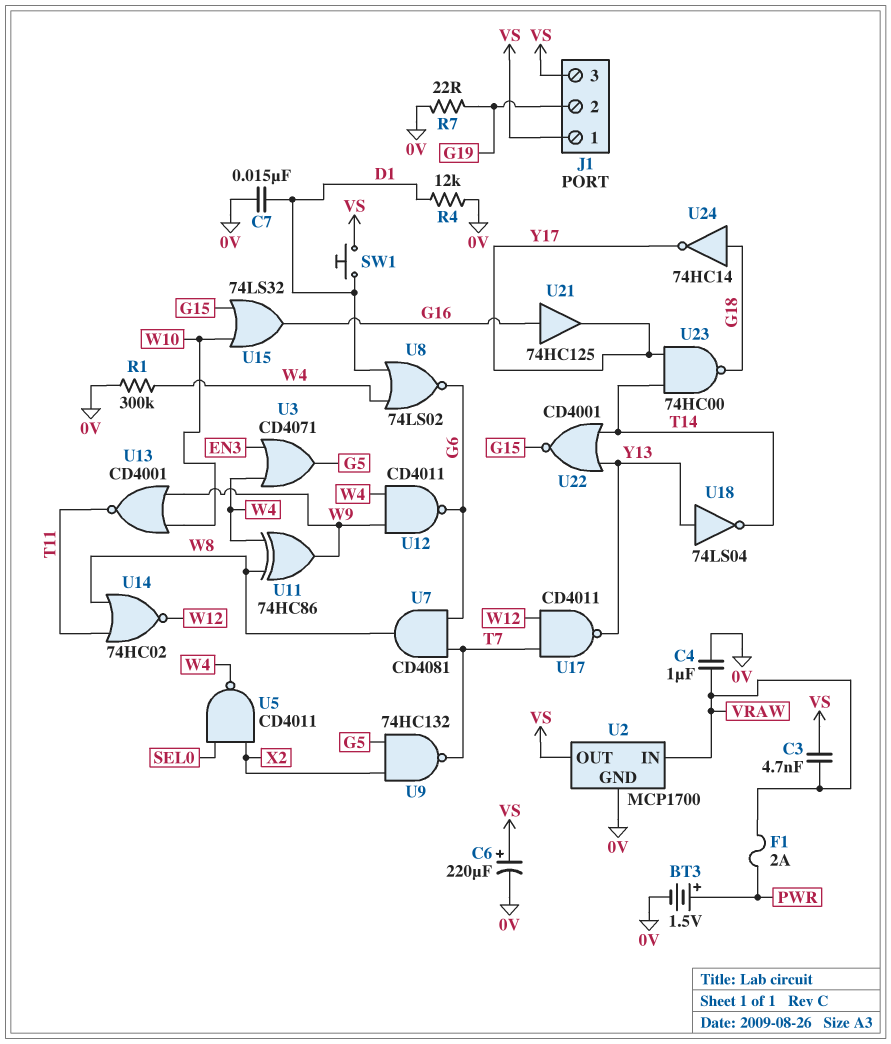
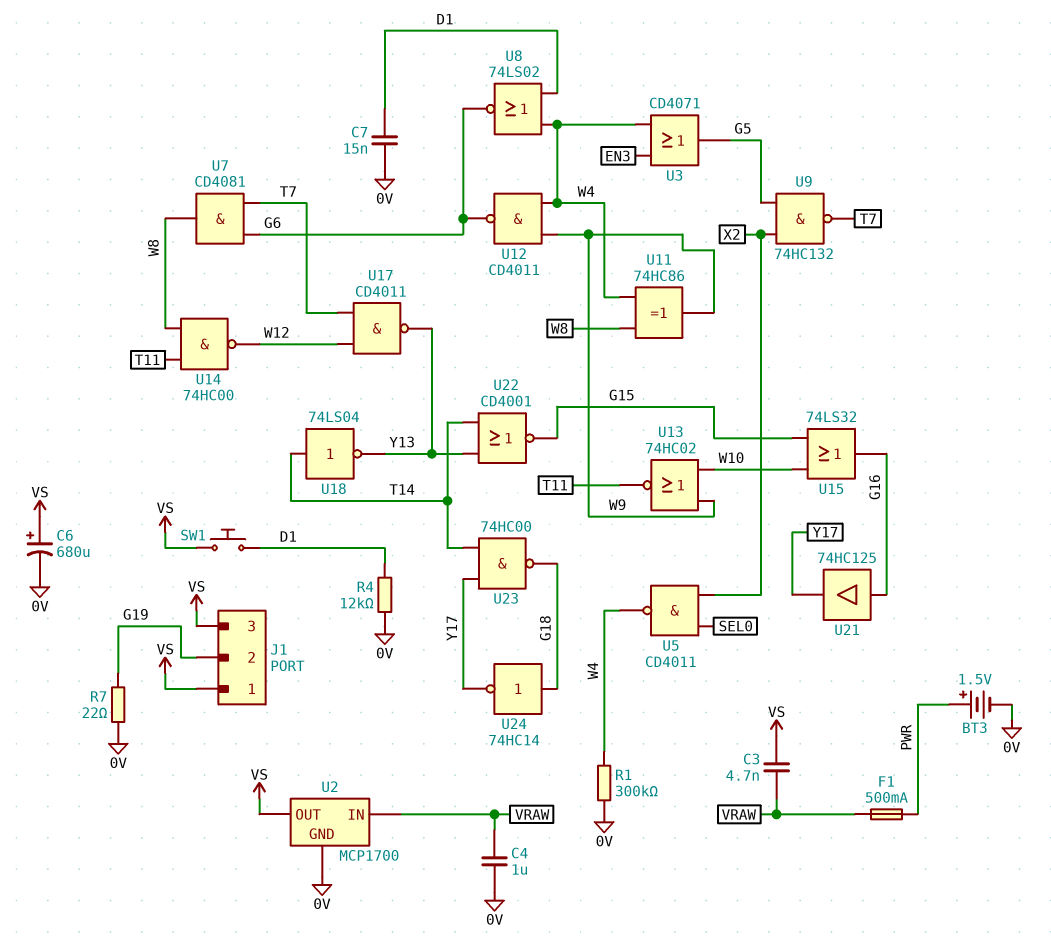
C6: 220uF (plus VS, minus 0V) -> 680uF (plus VS, minus 0V)
F1: 2A (PWR, VRAW) -> 500mA (PWR, VRAW)
U13: NOR CD4001 (in W9, in W10, out T11) -> NOR 74HC02 (in W9, in W10, out T11)
U14: NOR 74HC02 (in T11, in W8, out W12) -> NAND 74HC00 (in T11, in W8, out W12)
U18: NOT 74LS04 (in Y13, out T14) -> NOT 74LS04 (in T14, out Y13)

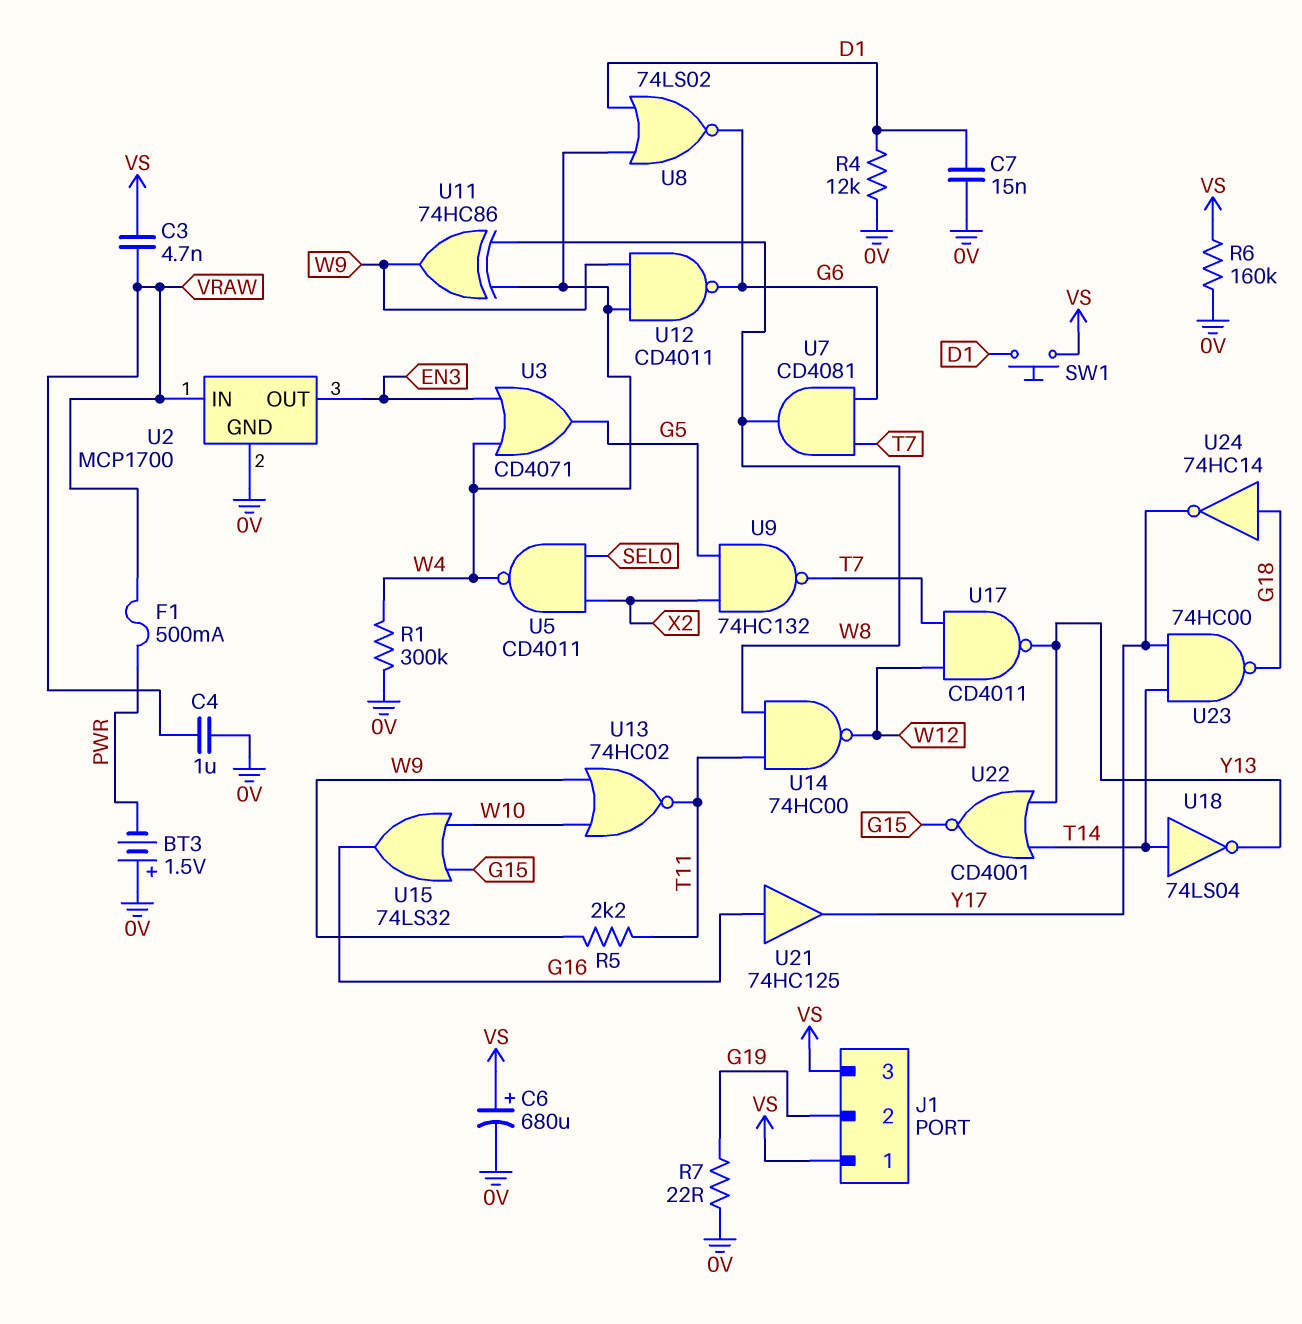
BT3: 1.5V (plus PWR, minus 0V) -> 1.5V (plus 0V, minus PWR)
R5: none -> 2.2k (T11, W9)
R6: none -> 160k (0V, VS)
U2 pin OUT: VS -> EN3

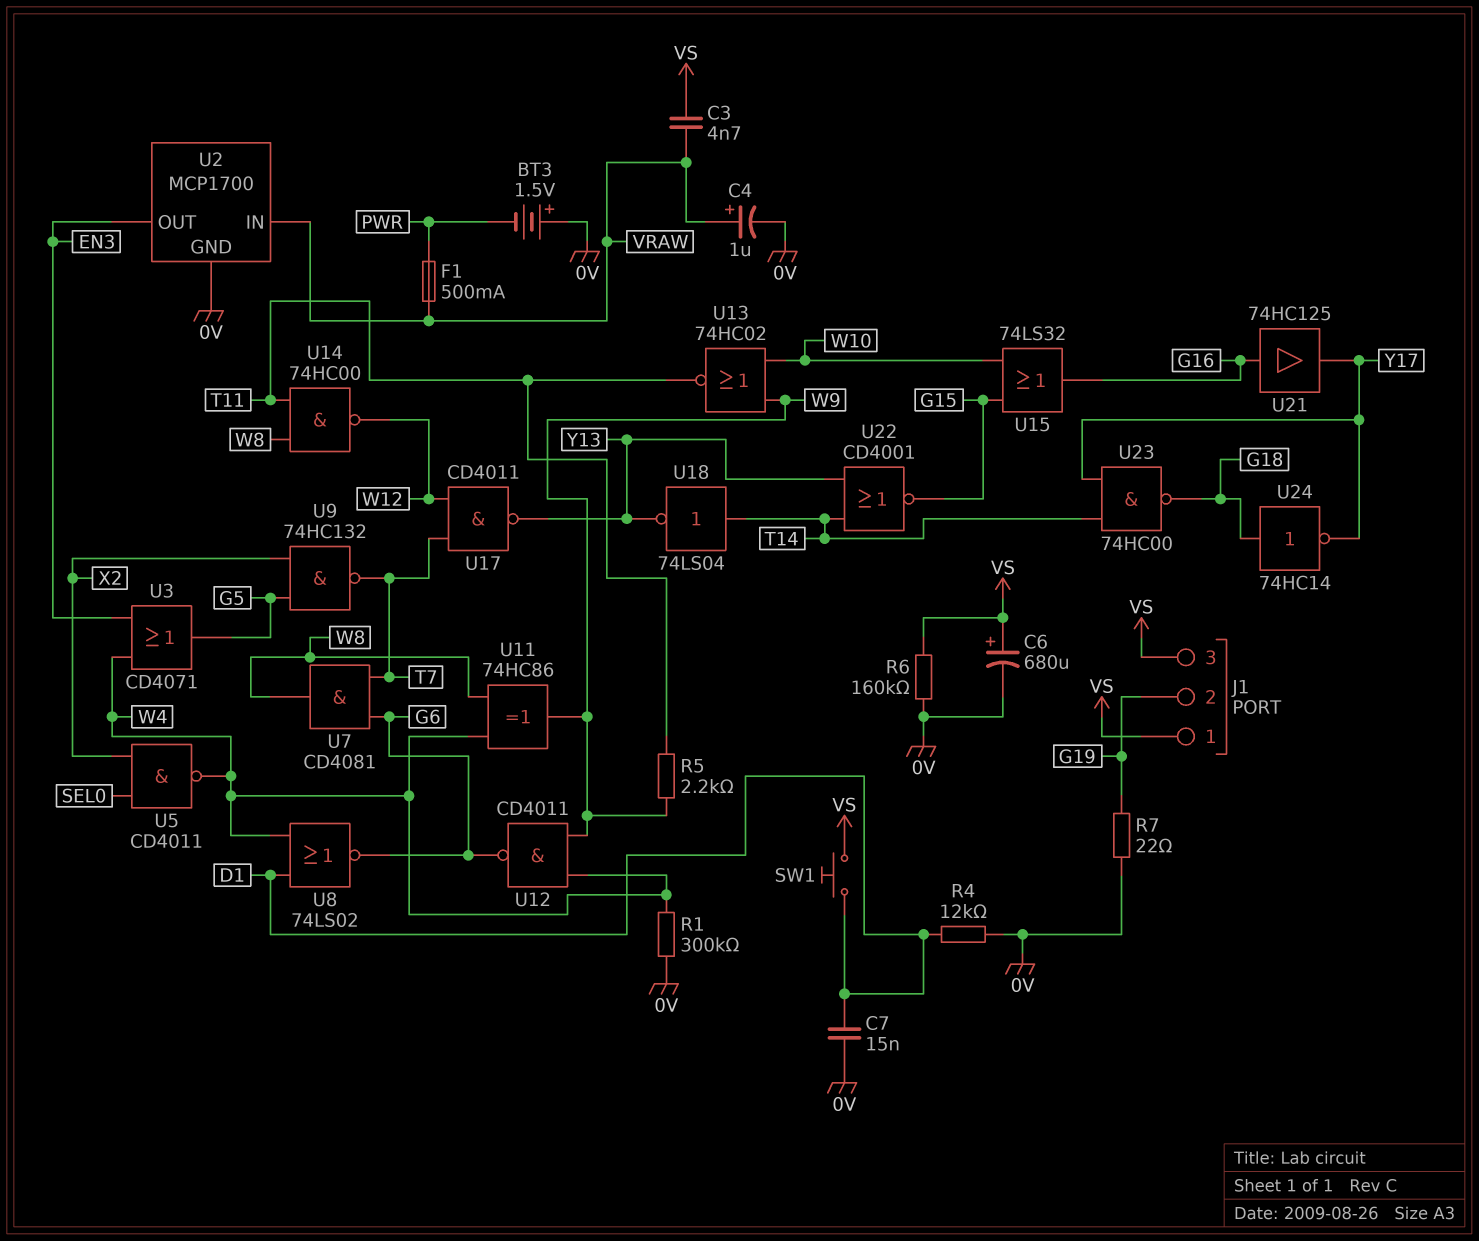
C4: 1uF (0V, VRAW) -> 1uF (plus VRAW, minus 0V)

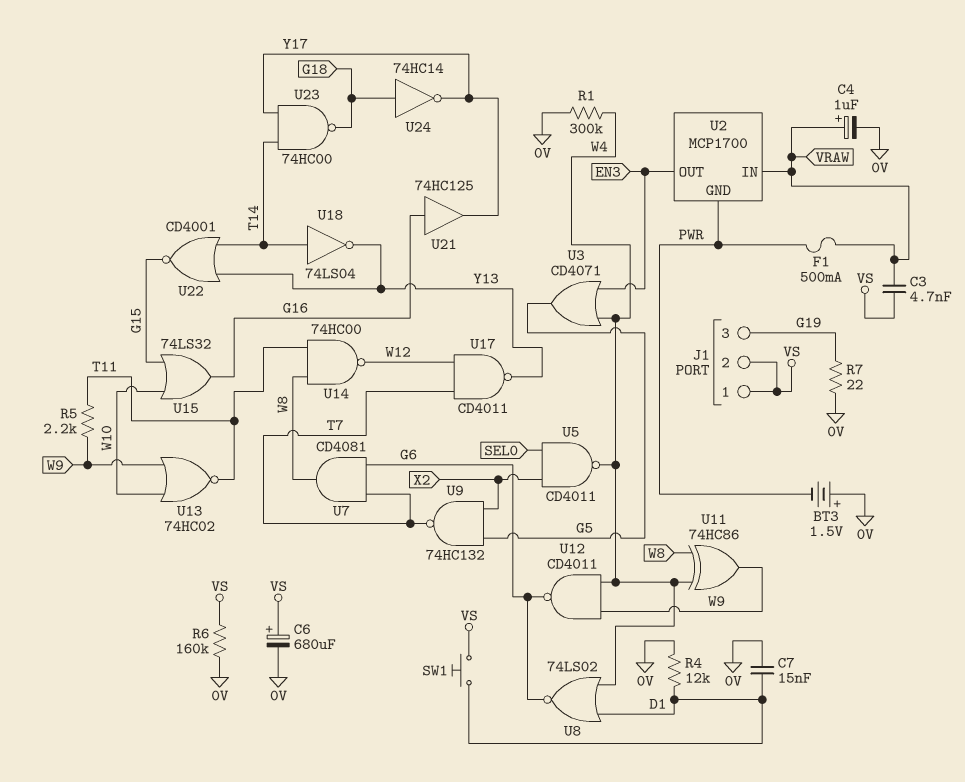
J1 pin 2: G19 -> VS
J1 pin 3: VS -> G19
U2 pin GND: 0V -> PWR

